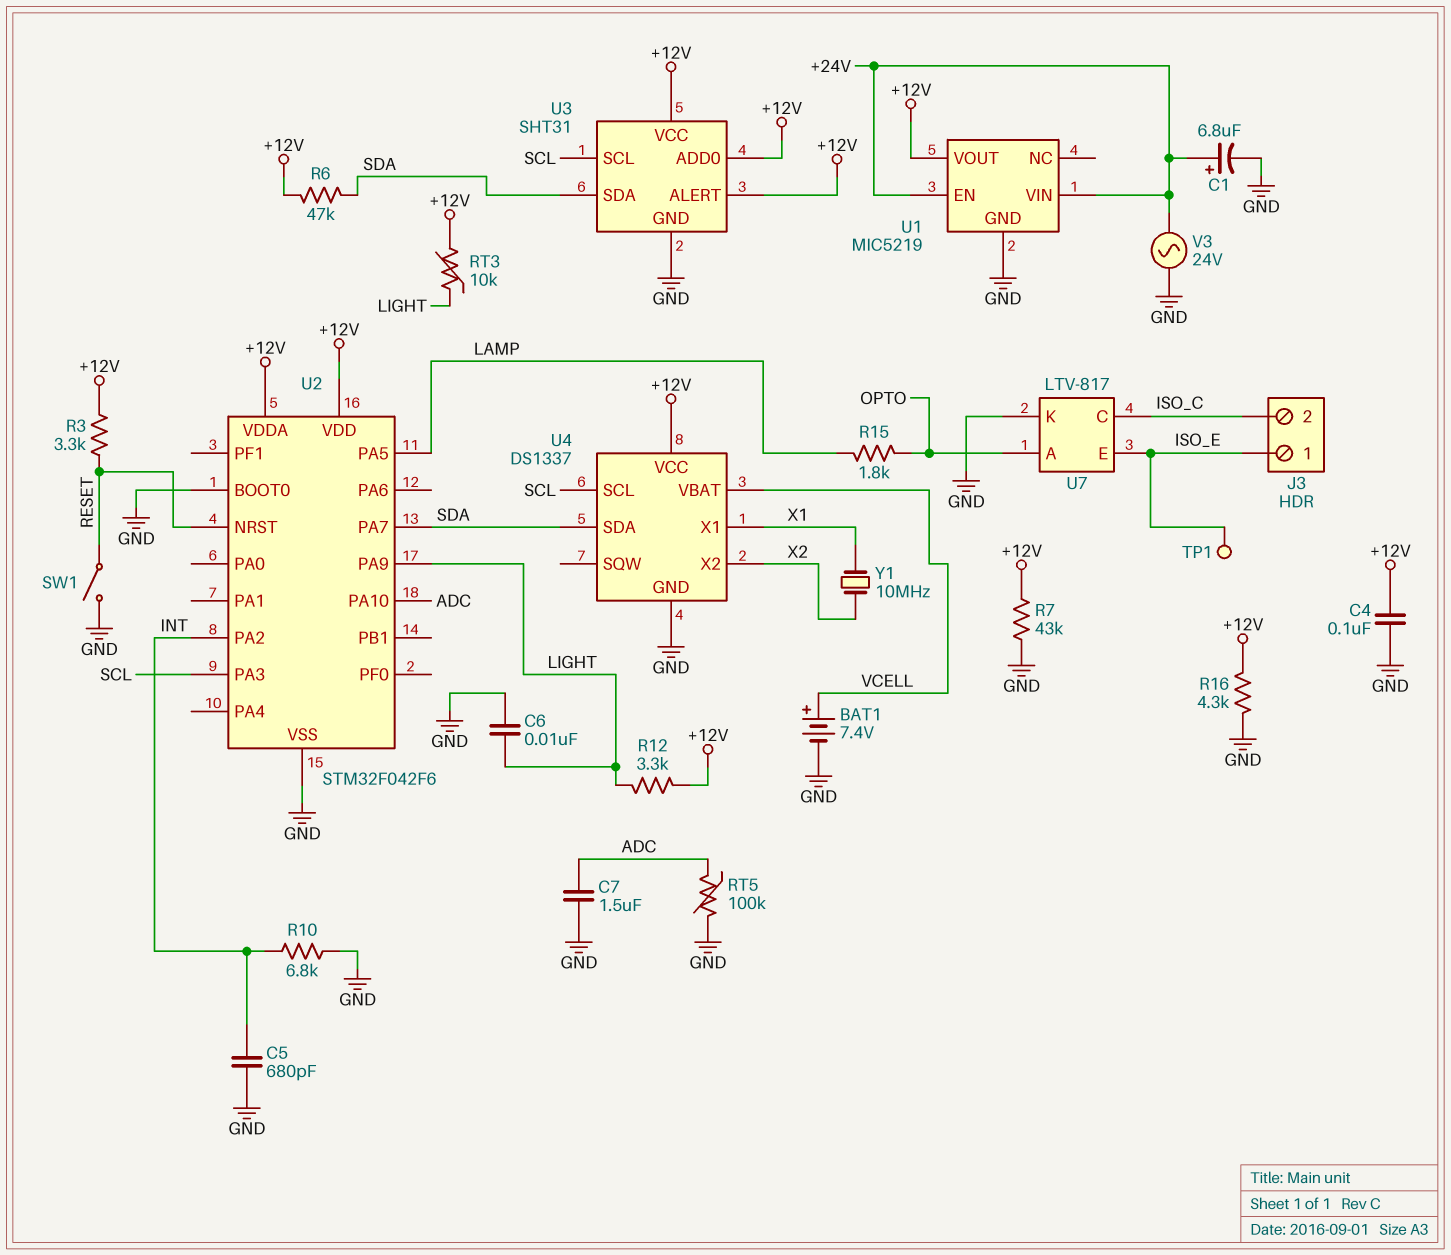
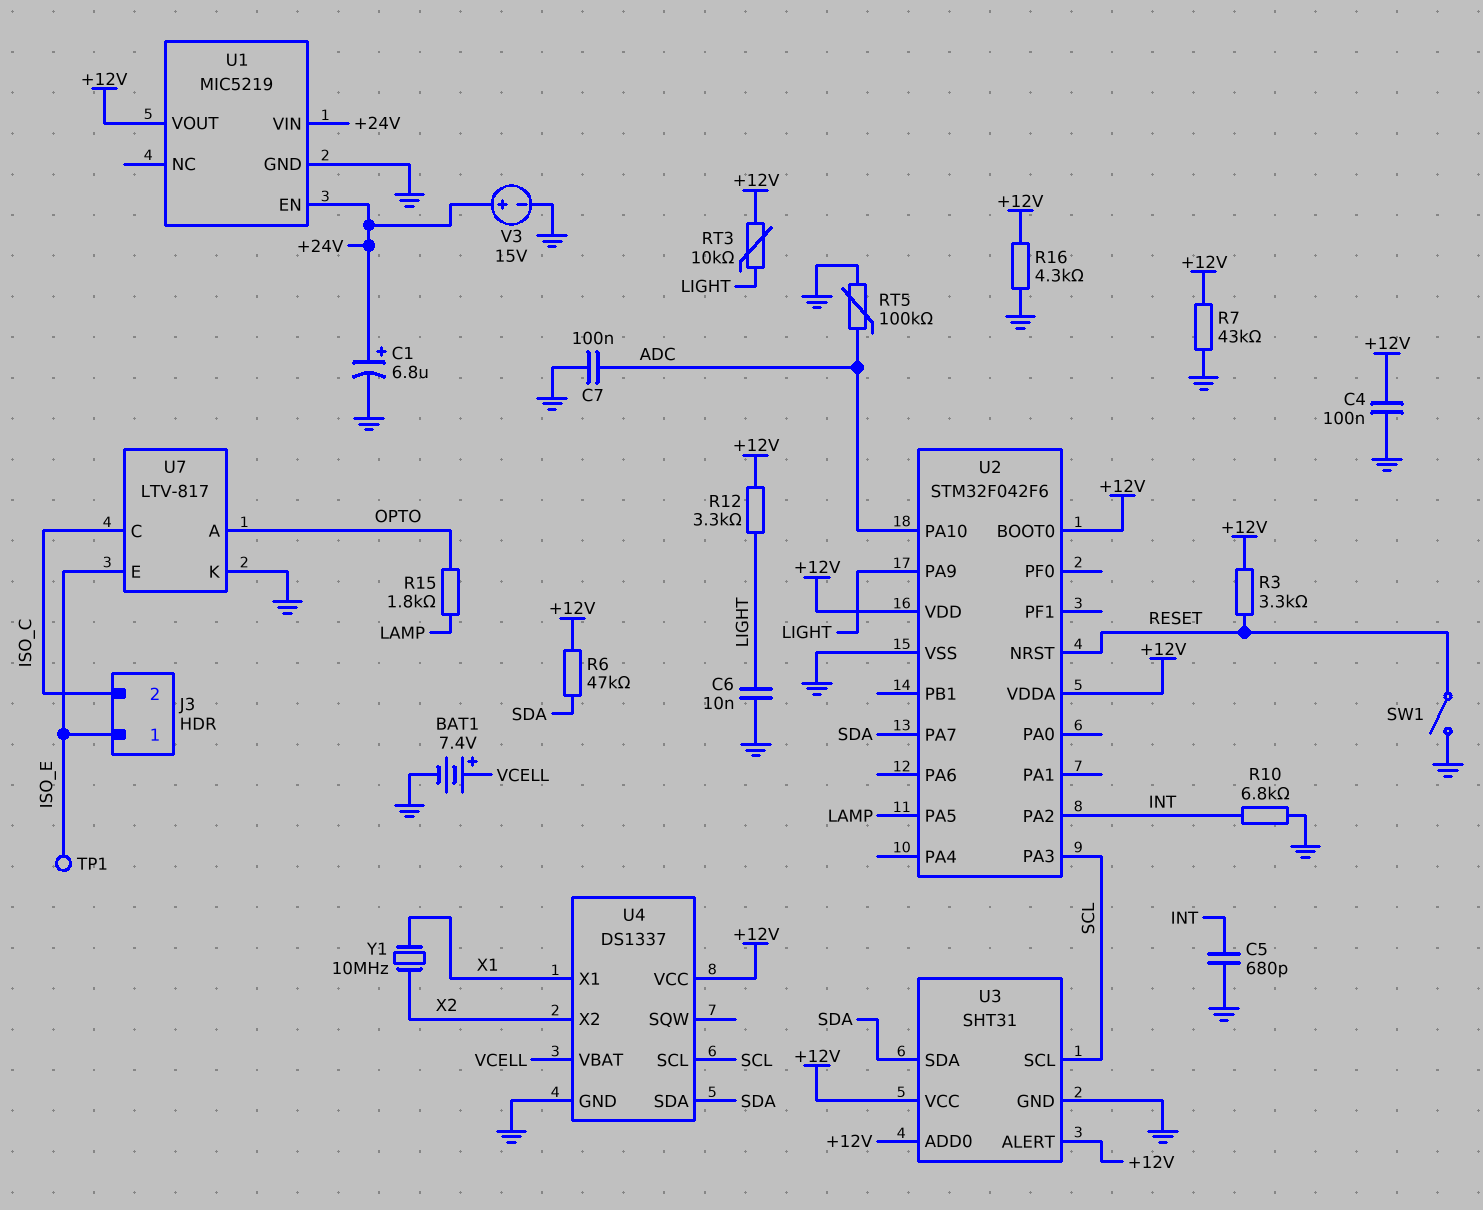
C7: 1.5uF (ADC, GND) -> 100nF (ADC, GND)
U2 pin BOOT0: GND -> +12V
V3: AC 24V (+24V, GND) -> 15V (plus +24V, minus GND)

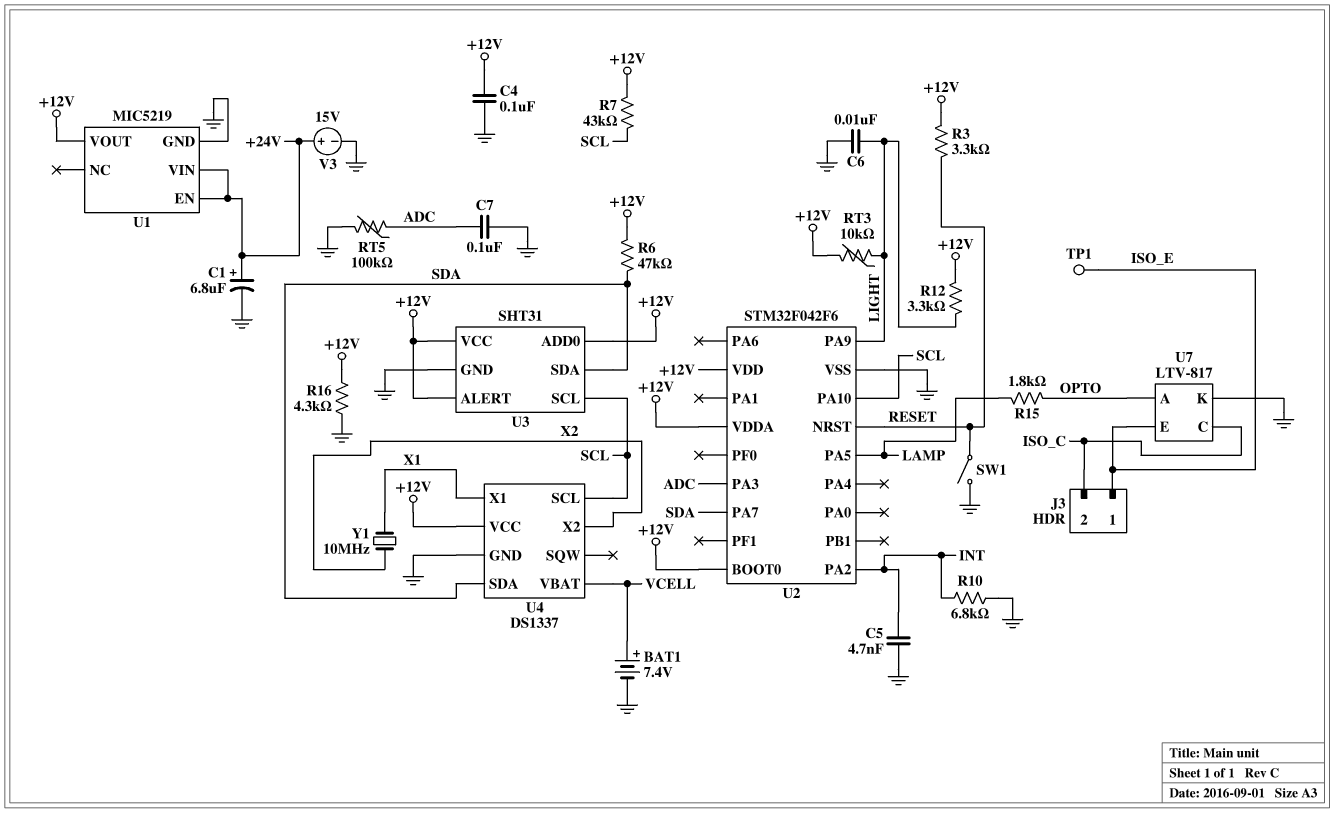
C5: 680pF (GND, INT) -> 4.7nF (GND, INT)
R7: 43k (+12V, GND) -> 43k (+12V, SCL)
U2 pin PA3: SCL -> ADC
U2 pin PA10: ADC -> SCL

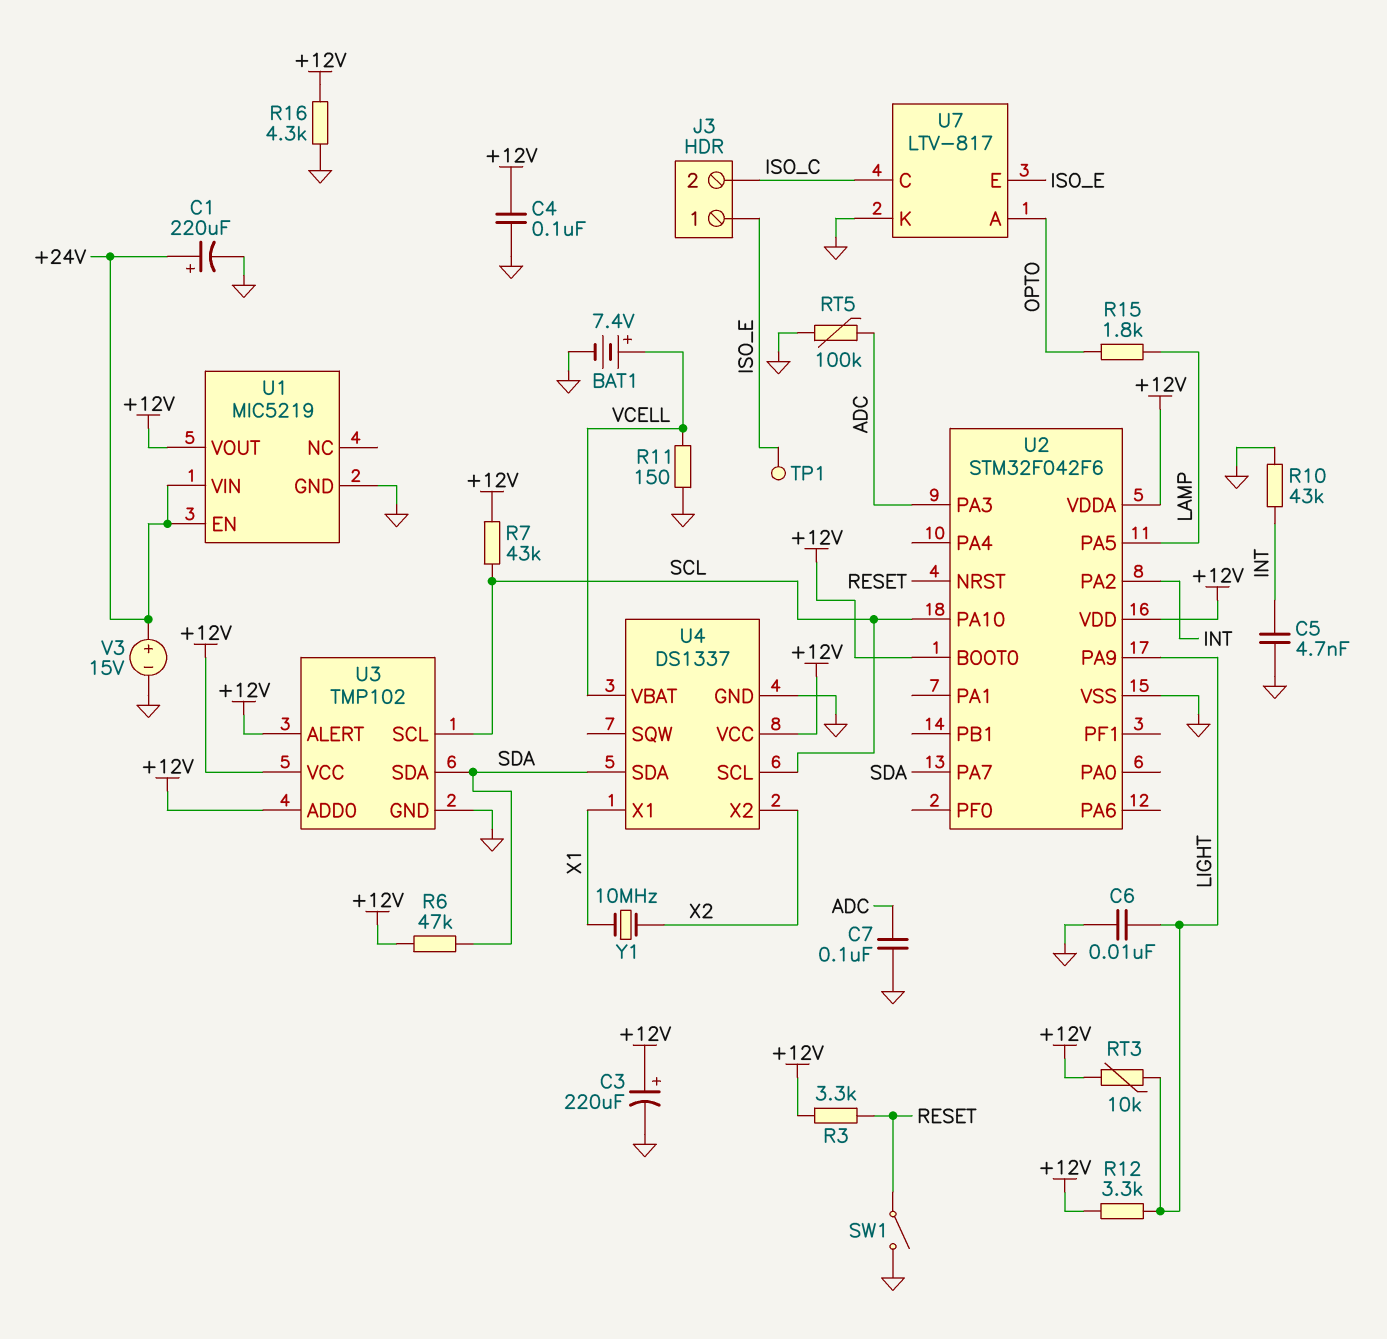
C1: 6.8uF (plus +24V, minus GND) -> 220uF (plus +24V, minus GND)
C3: none -> 220uF (plus +12V, minus GND)
R10: 6.8k (GND, INT) -> 43k (GND, INT)
R11: none -> 150 (GND, VCELL)
U3: SHT31 -> TMP102

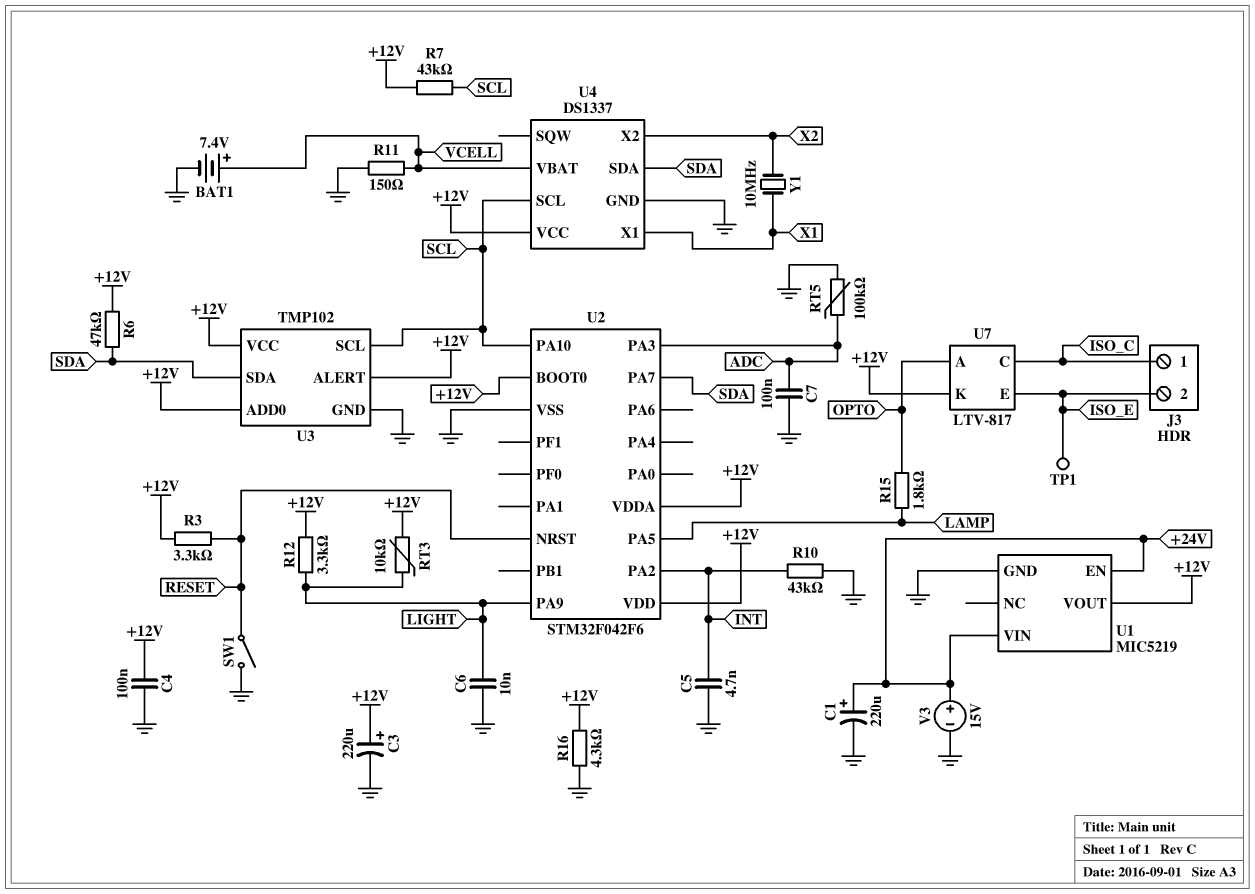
J3 pin 1: ISO_E -> ISO_C
J3 pin 2: ISO_C -> ISO_E
U7 pin K: GND -> +12V

